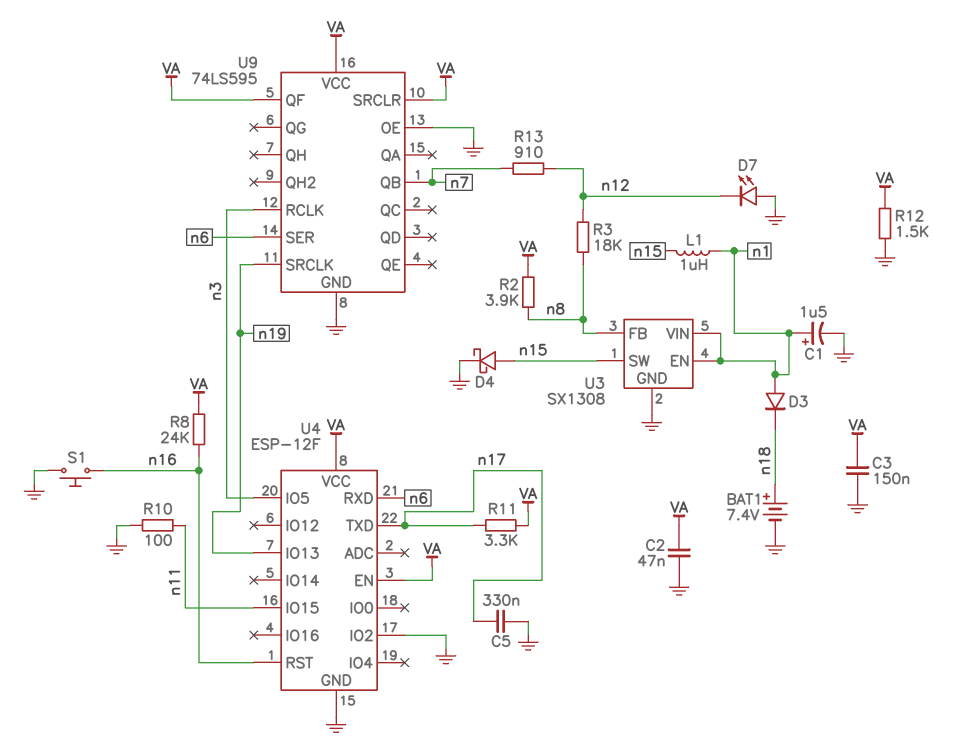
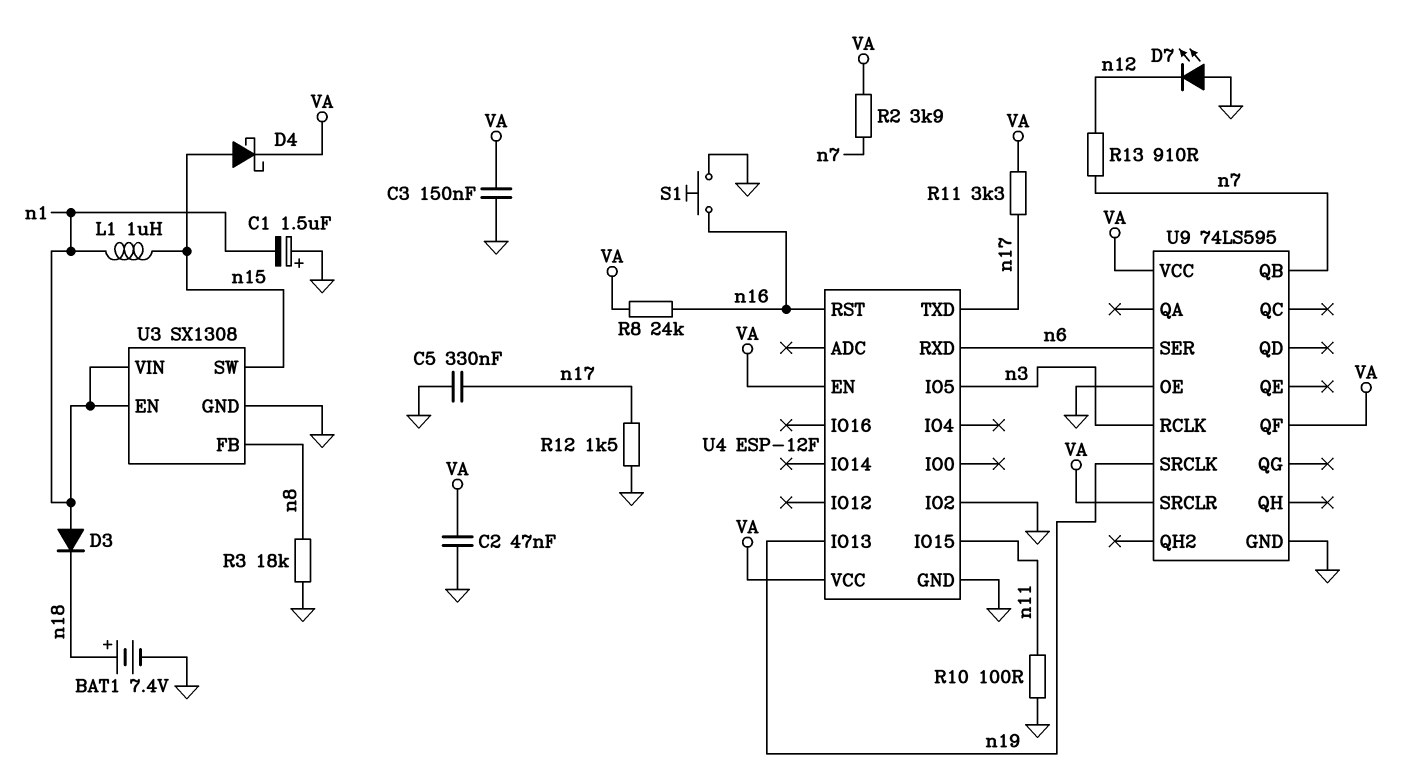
C1: 1.5uF (plus n1, minus GND) -> 1.5uF (plus GND, minus n1)
D4: schottky (A n15, K GND) -> schottky (A n15, K VA)
R2: 3.9k (VA, n8) -> 3.9k (VA, n7)
R3: 18k (n8, n12) -> 18k (GND, n8)
R12: 1.5k (GND, VA) -> 1.5k (GND, n17)

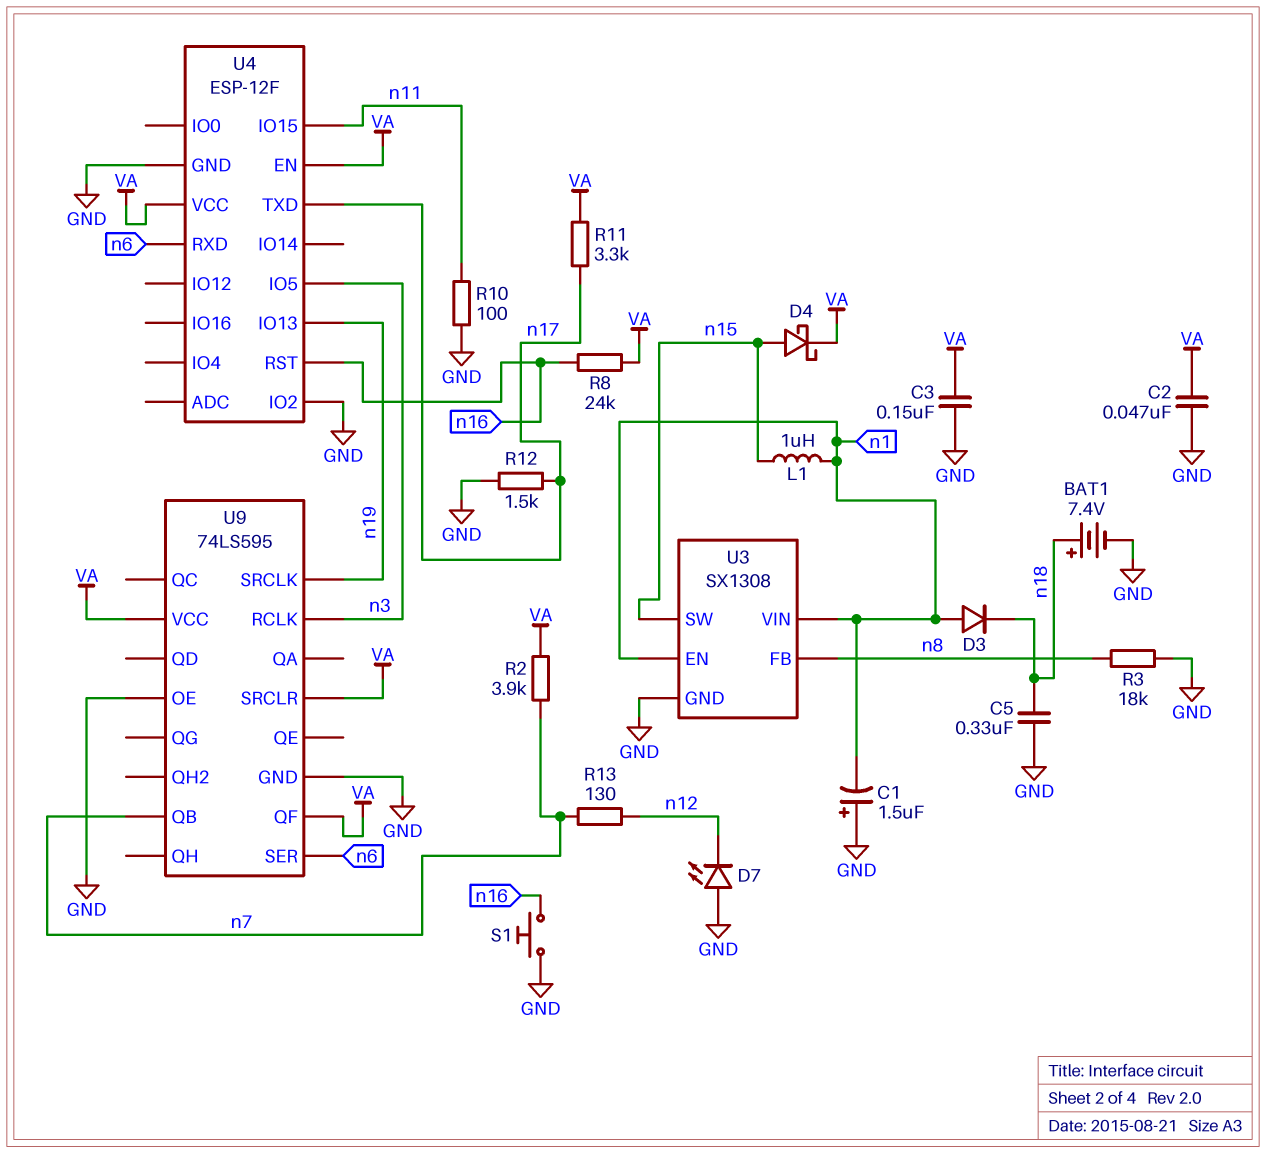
C5: 330nF (GND, n17) -> 330nF (GND, n18)
R13: 910 (n7, n12) -> 130 (n7, n12)

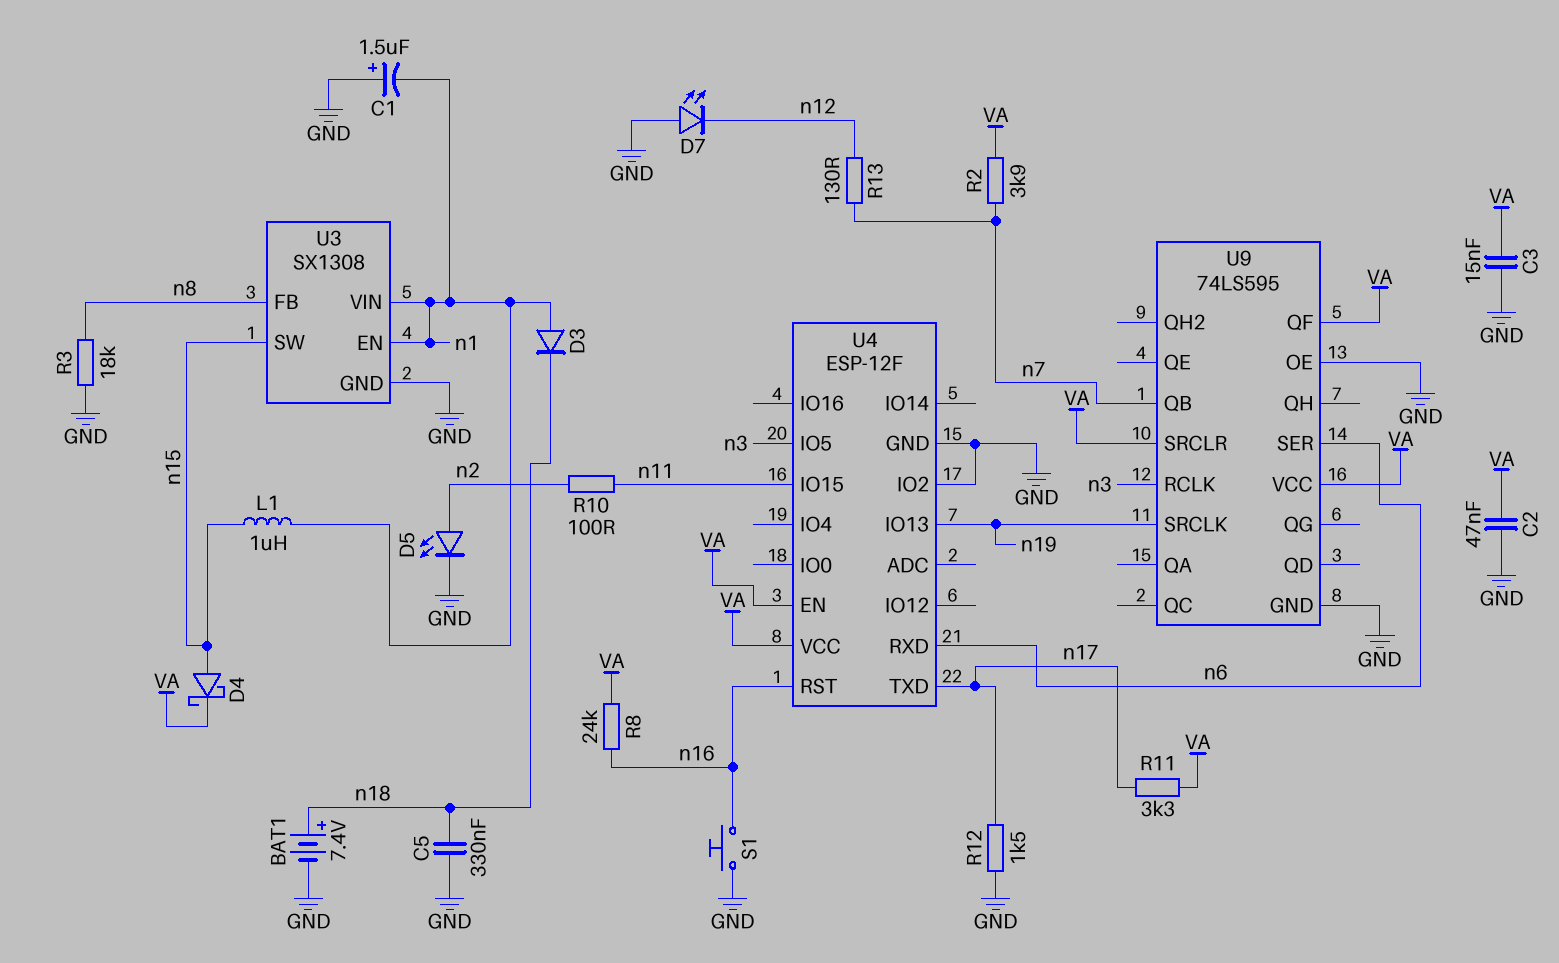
C3: 150nF (GND, VA) -> 15nF (GND, VA)
D5: none -> LED (A n2, K GND)
R10: 100 (GND, n11) -> 100 (n2, n11)

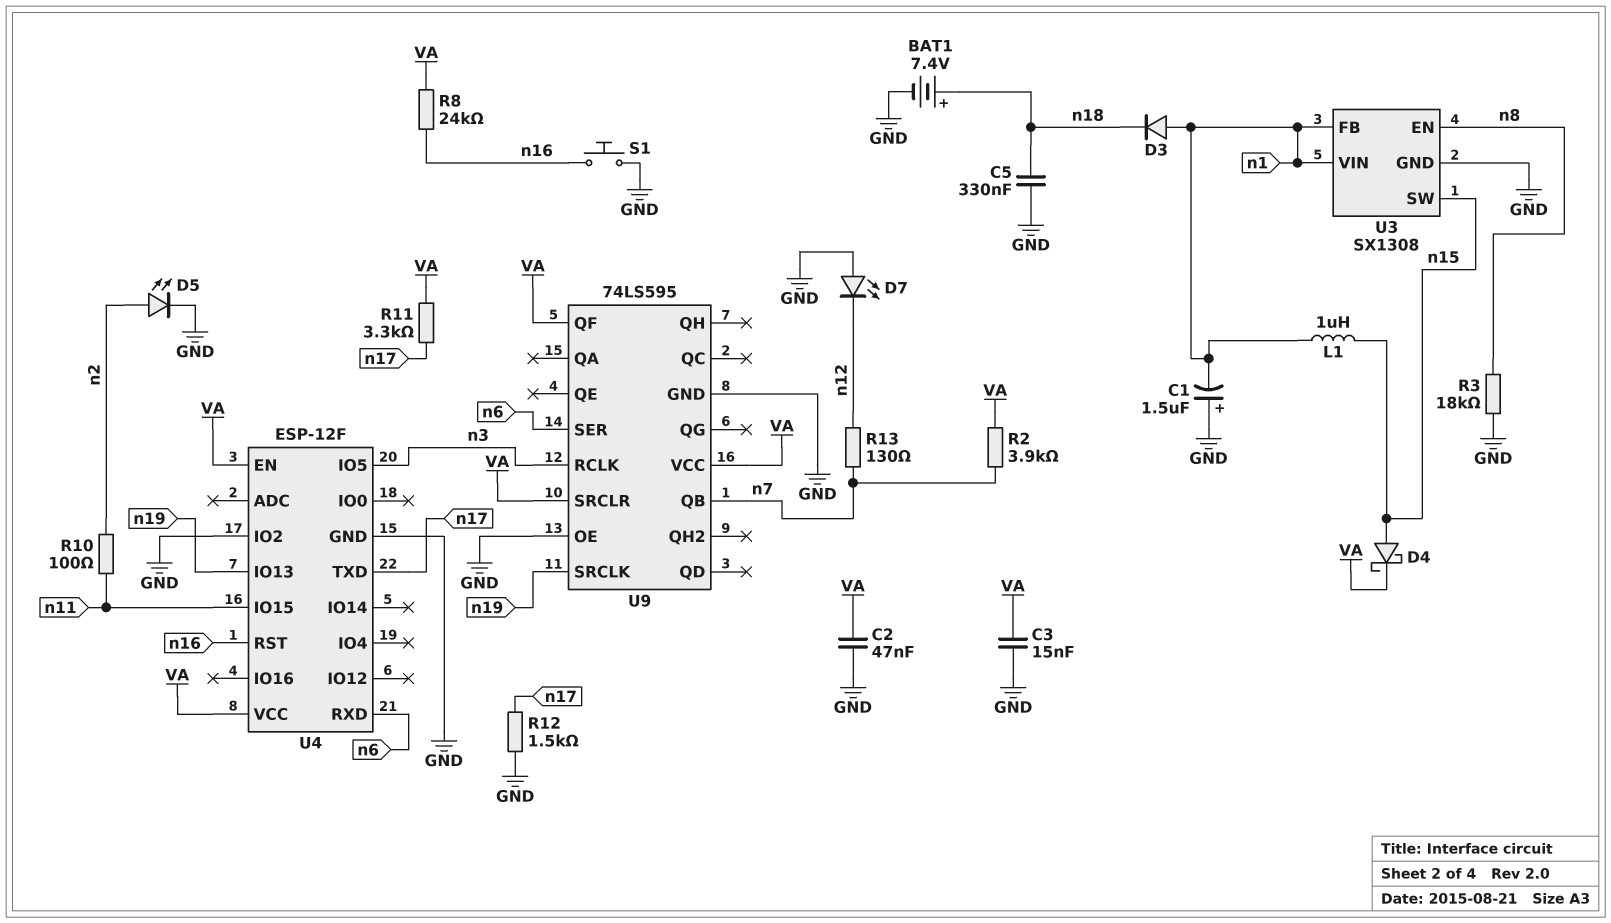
U3 pin EN: n1 -> n8
U3 pin FB: n8 -> n1

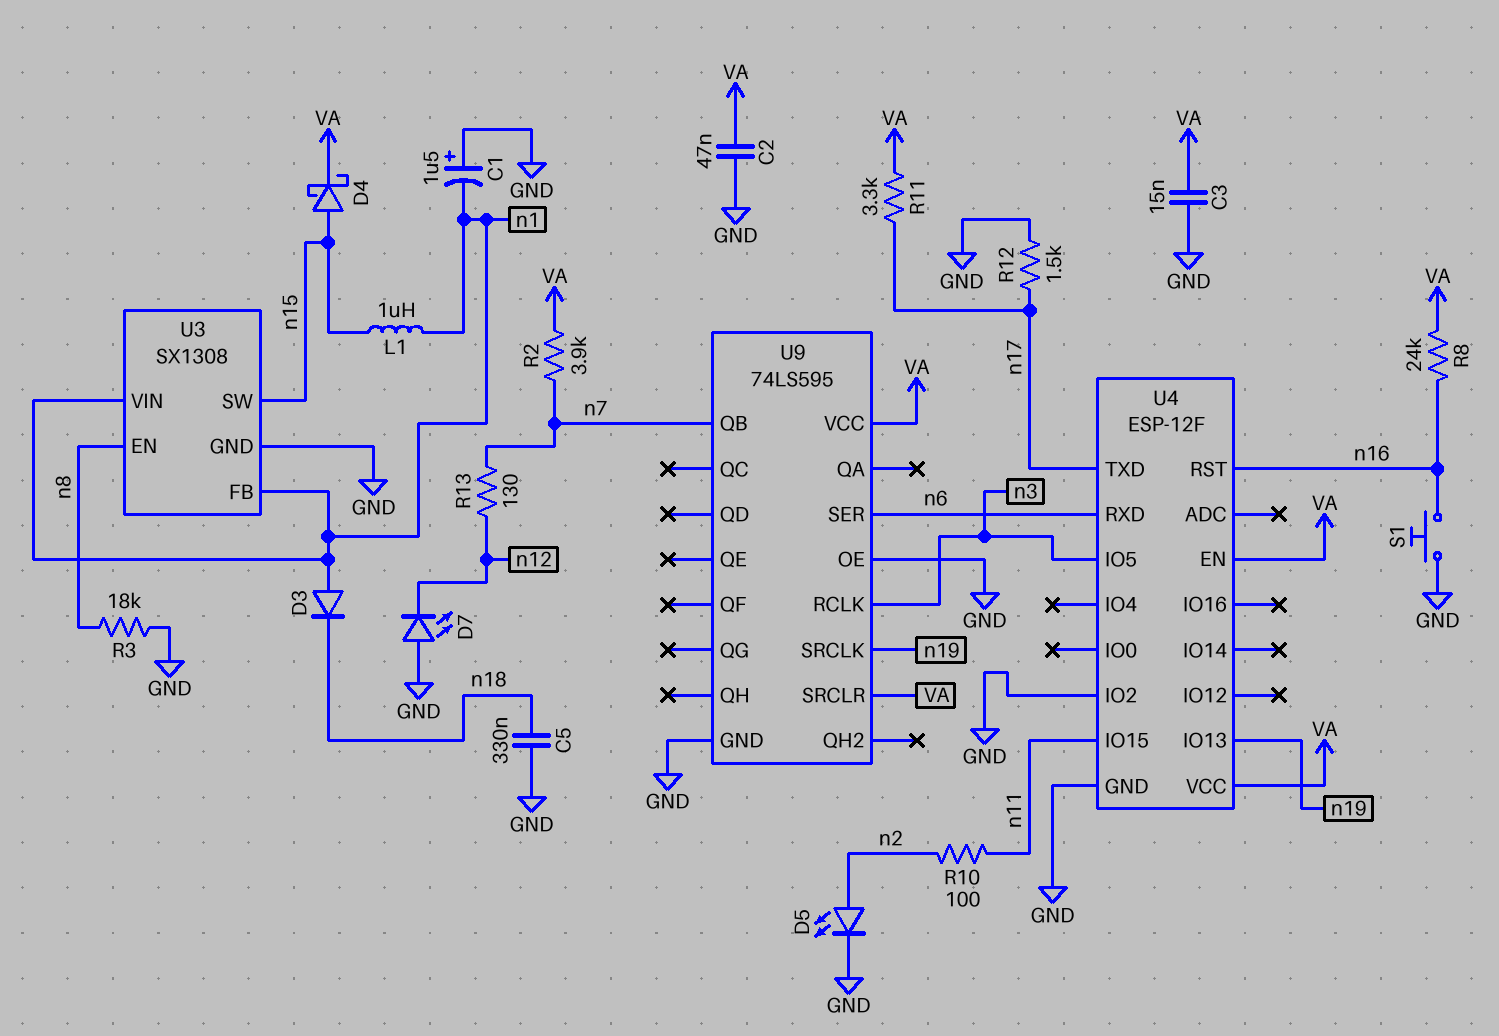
BAT1: 7.4V (plus n18, minus GND) -> none
U9 pin QF: VA -> none

